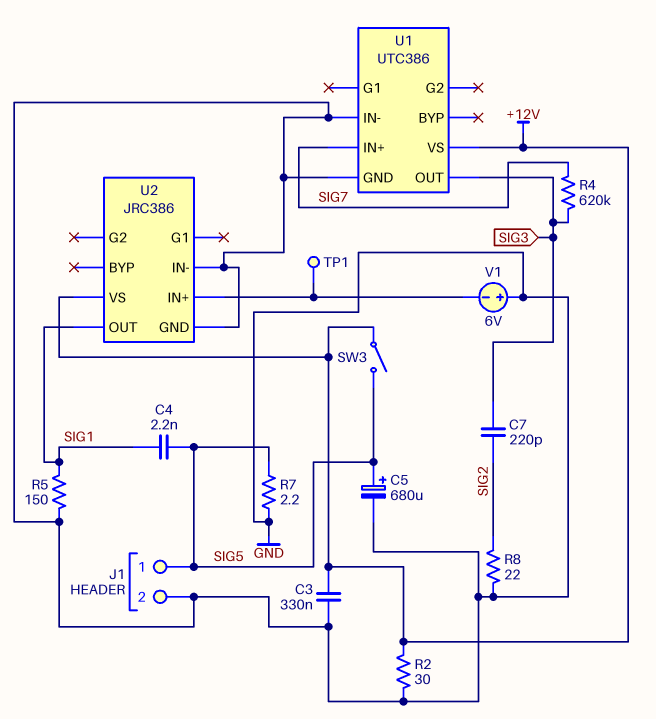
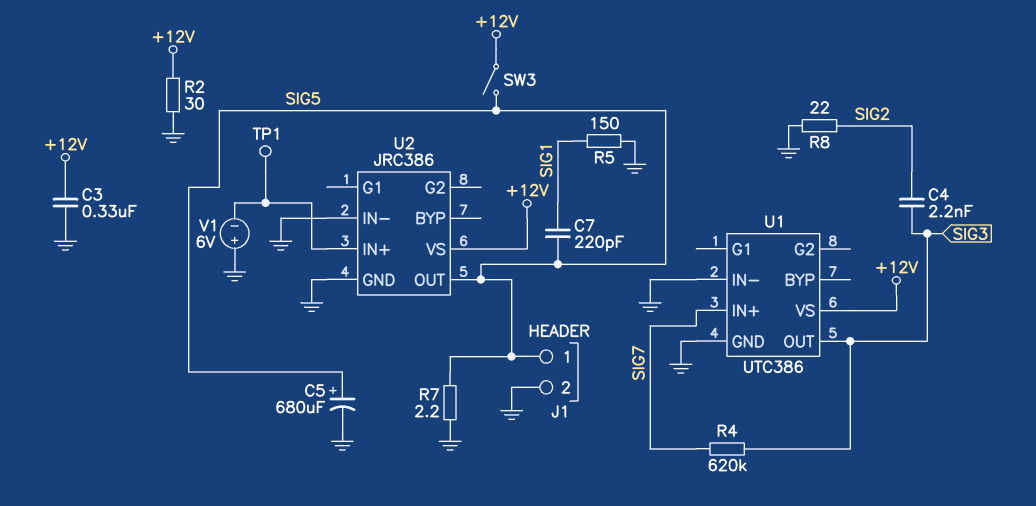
C4: 2.2nF (SIG1, SIG5) -> 2.2nF (SIG2, SIG3)
C7: 220pF (SIG2, SIG3) -> 220pF (SIG1, SIG5)
U2 pin OUT: SIG1 -> SIG5

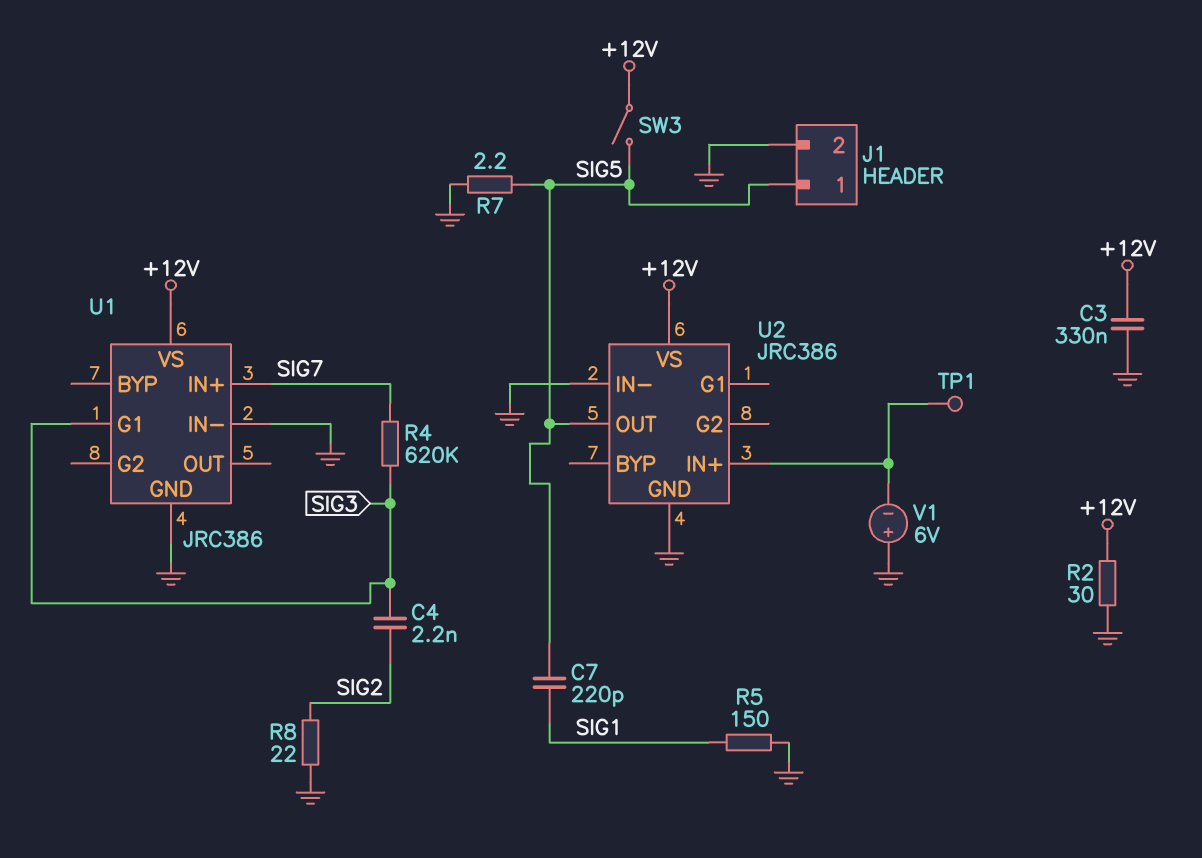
C5: 680uF (plus SIG5, minus GND) -> none
U1: UTC386 -> JRC386
U1 pin G1: none -> SIG3
U1 pin OUT: SIG3 -> none

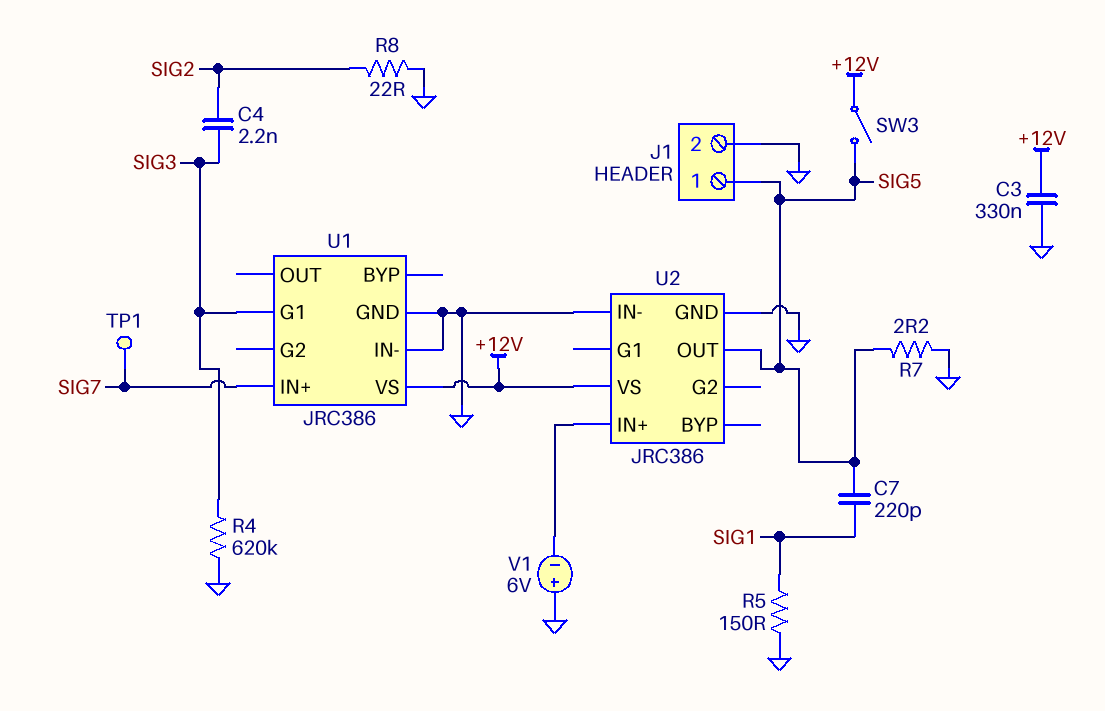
R2: 30 (+12V, GND) -> none
R4: 620k (SIG3, SIG7) -> 620k (GND, SIG3)
TP1: test point (U2/IN+) -> test point (SIG7)

